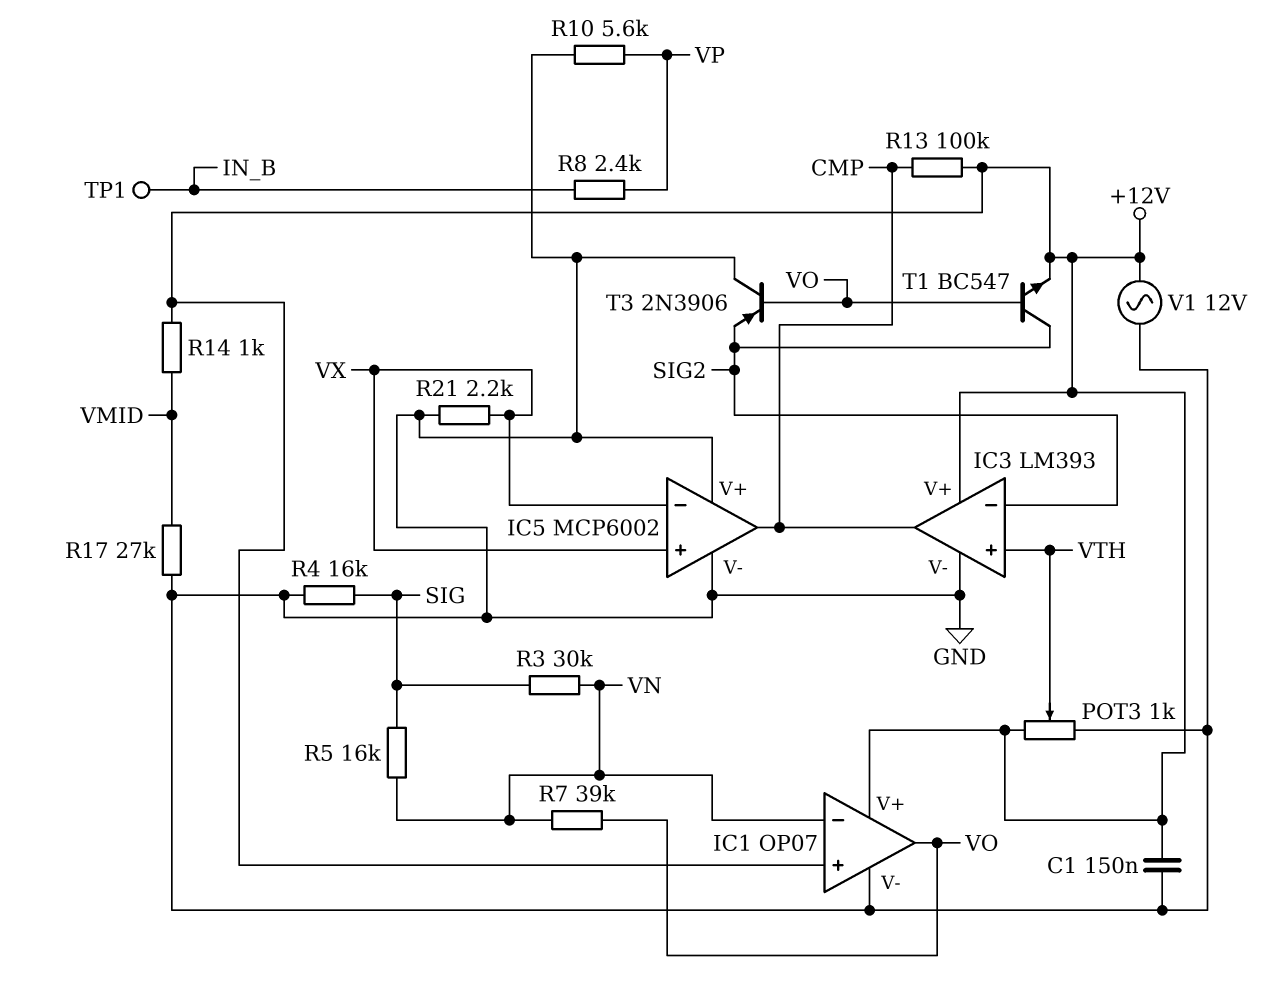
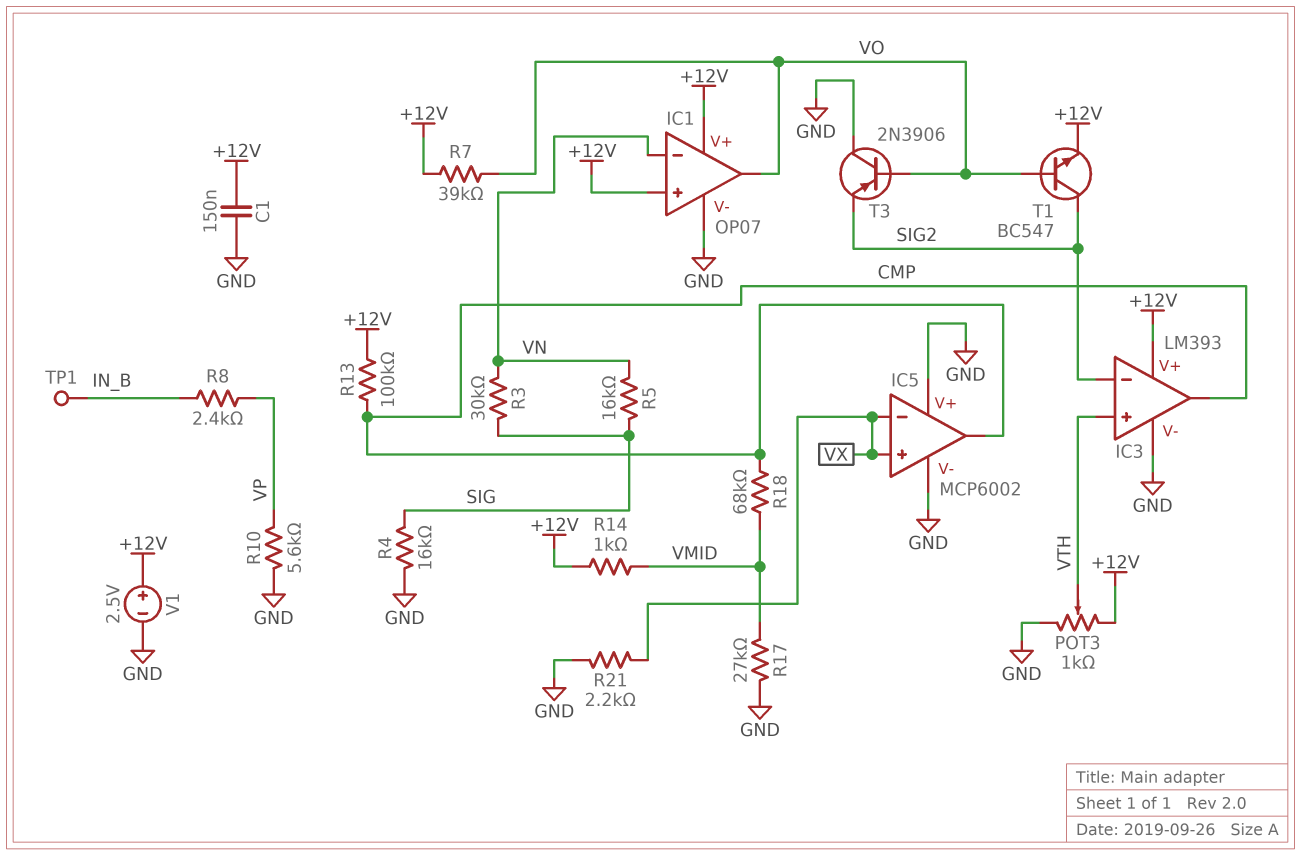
R7: 39k (VN, VO) -> 39k (+12V, VO)
R18: none -> 68k (CMP, VMID)
V1: AC 12V (+12V, GND) -> 2.5V (plus +12V, minus GND)

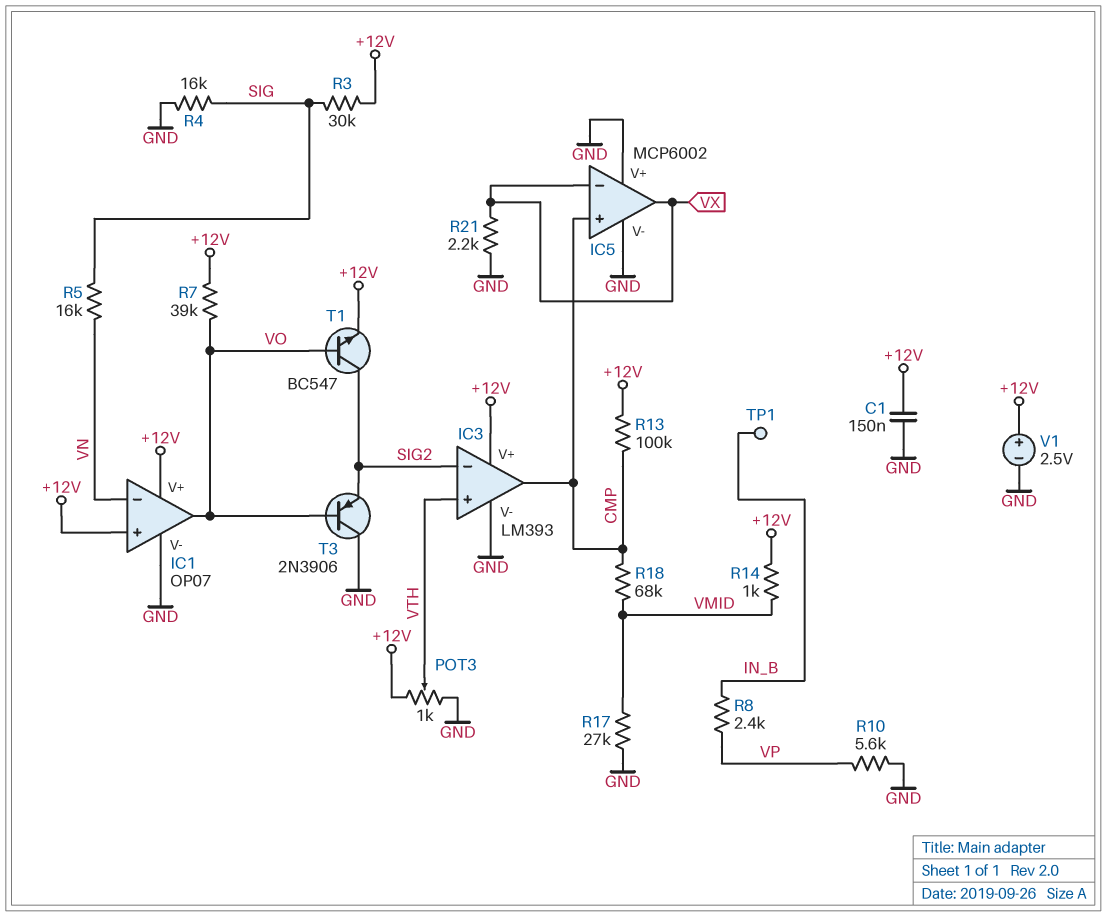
IC5 pin in+: VX -> CMP
IC5 pin out: CMP -> VX
R3: 30k (SIG, VN) -> 30k (+12V, SIG)

